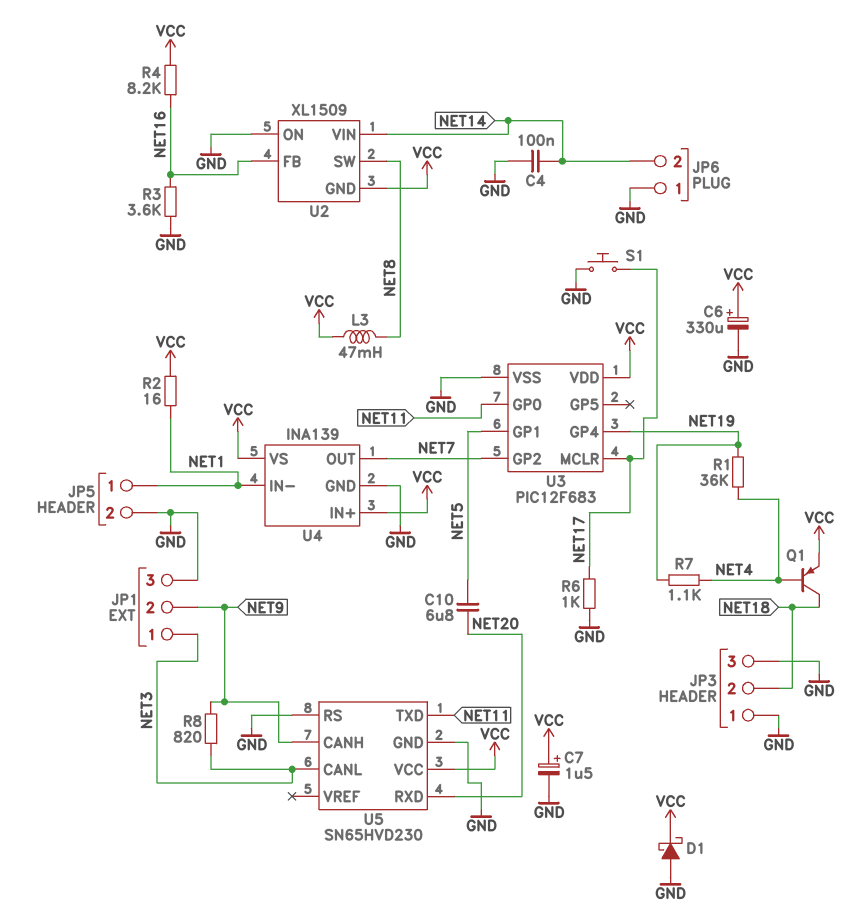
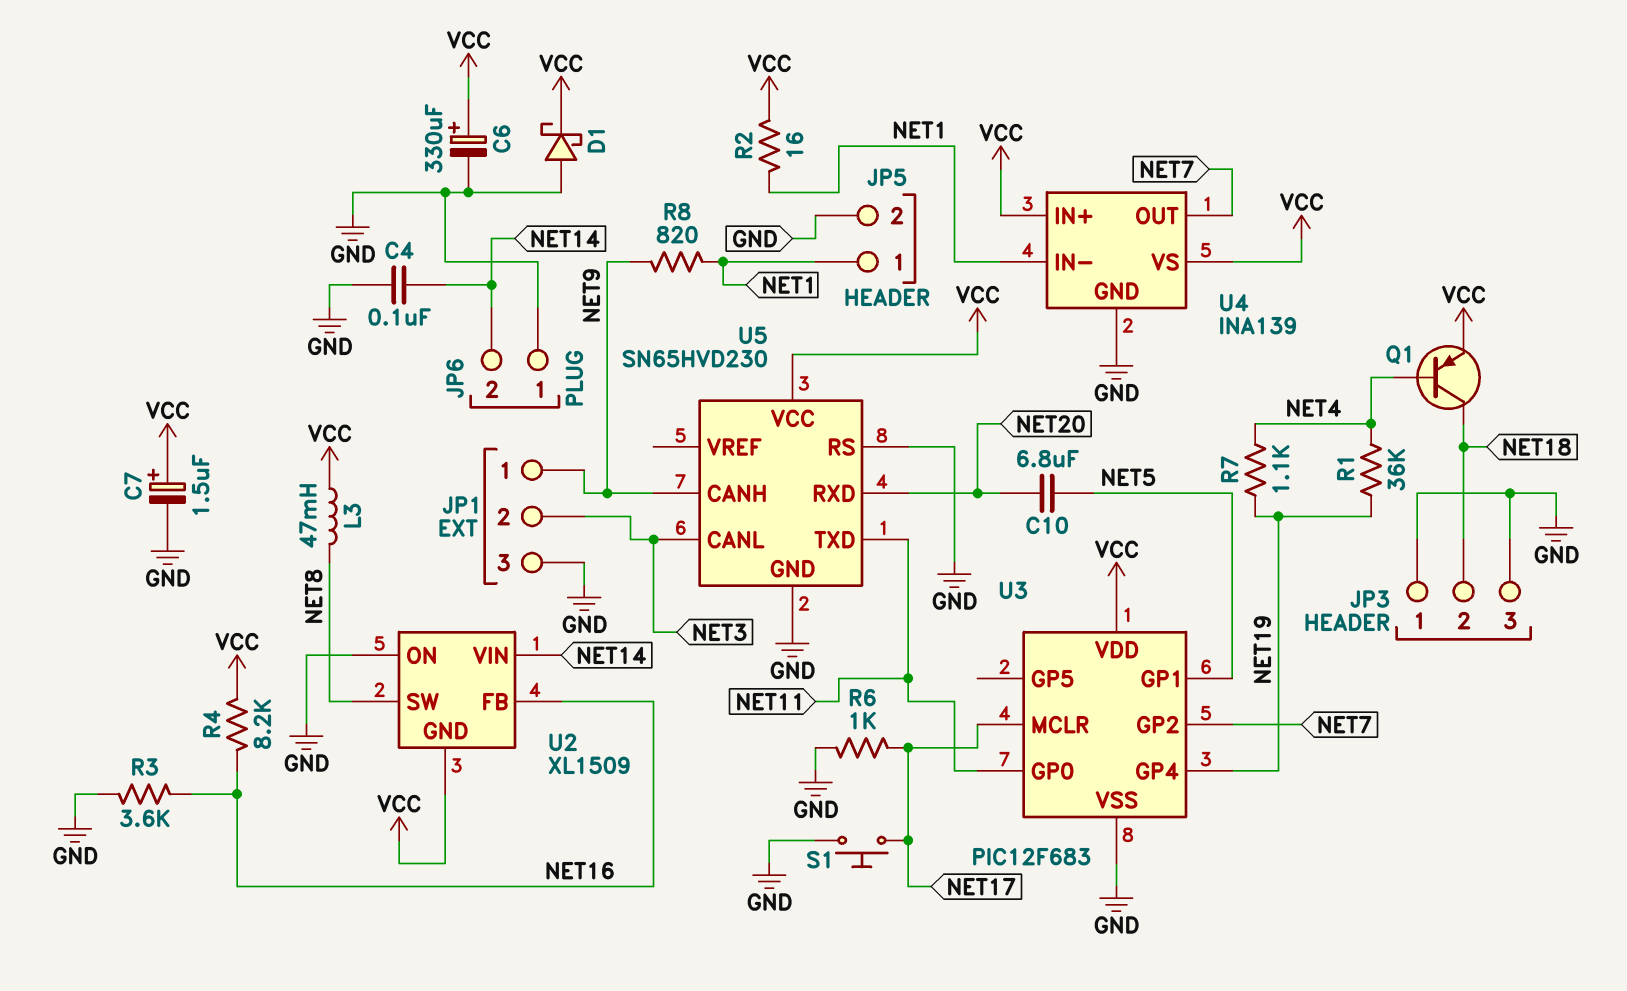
JP1 pin 1: NET3 -> NET9
JP1 pin 2: NET9 -> NET3
R8: 820 (NET3, NET9) -> 820 (NET1, NET9)

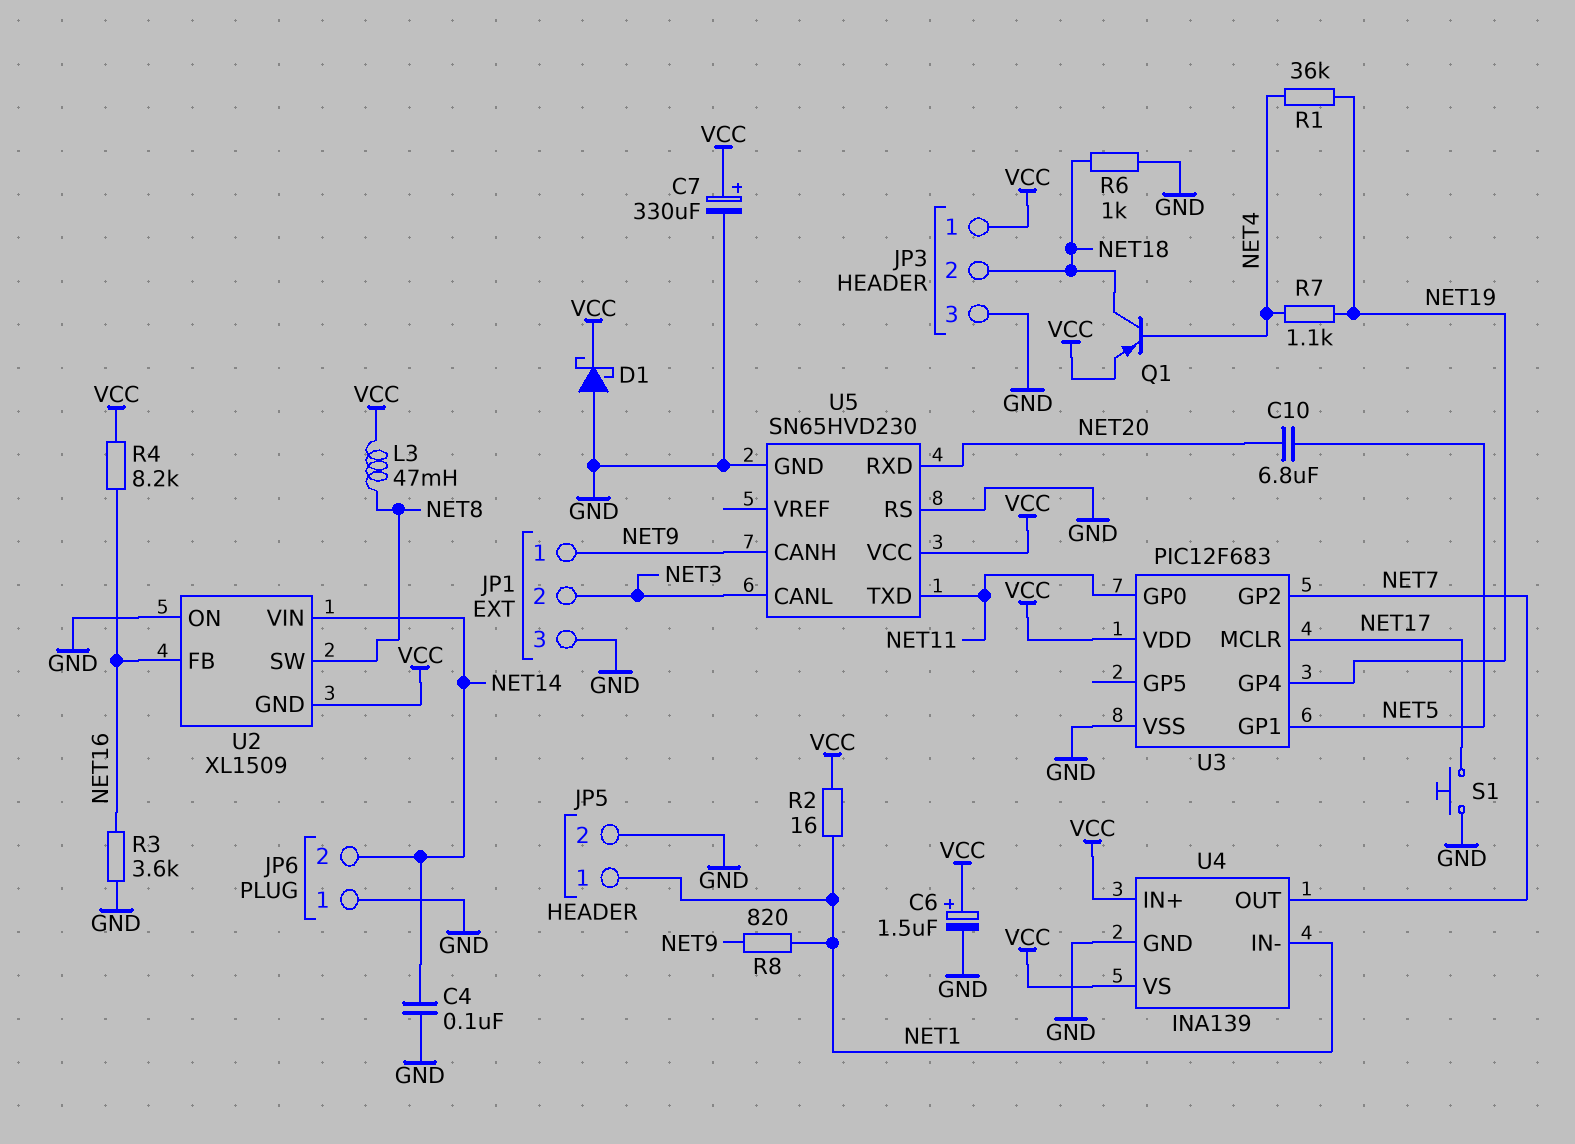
C6: 330uF (plus VCC, minus GND) -> 1.5uF (plus VCC, minus GND)
C7: 1.5uF (plus VCC, minus GND) -> 330uF (plus VCC, minus GND)
JP3 pin 1: GND -> VCC
R6: 1k (GND, NET17) -> 1k (GND, NET18)

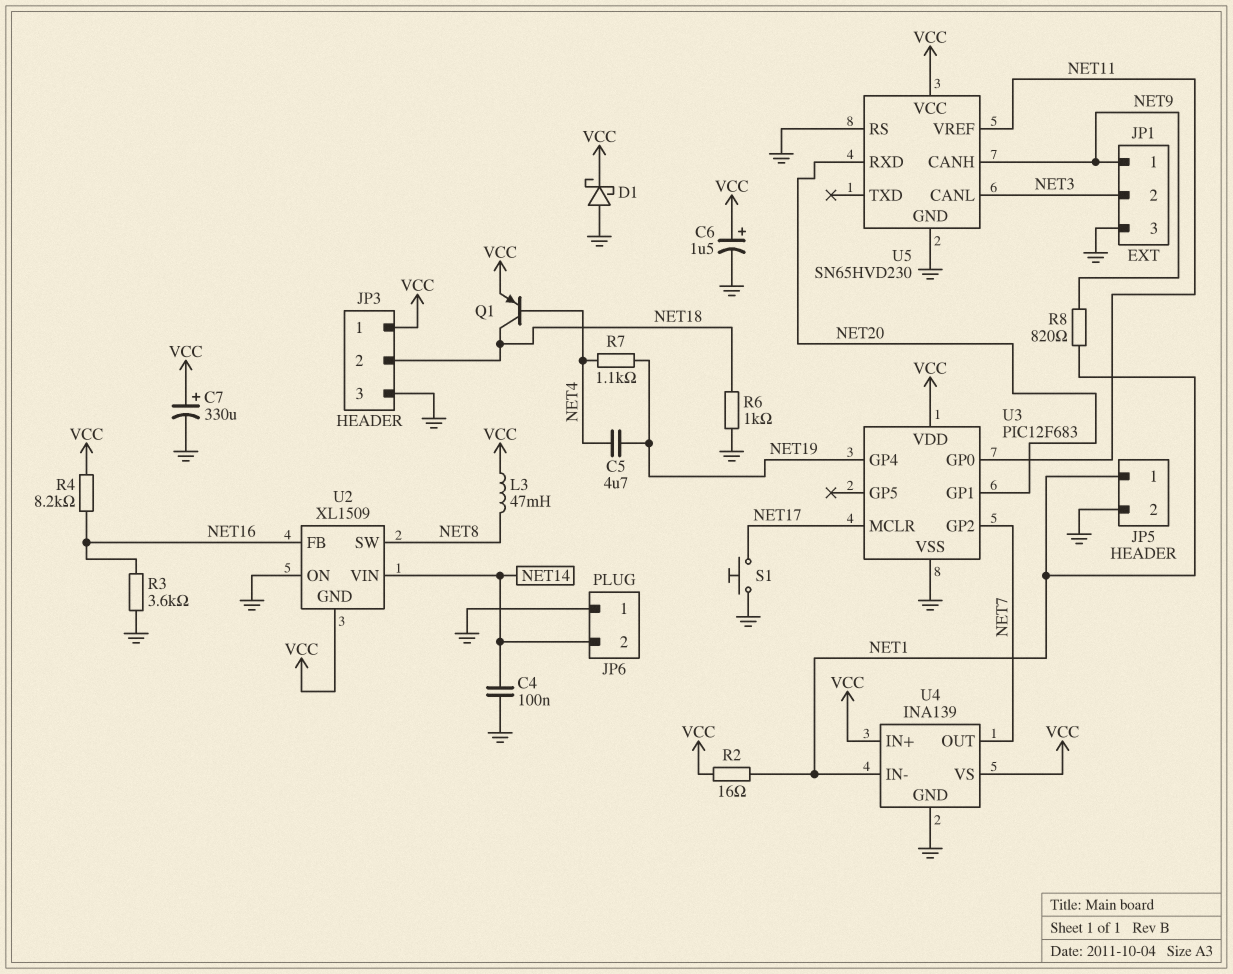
C5: none -> 4.7uF (NET4, NET19)
C10: 6.8uF (NET5, NET20) -> none
R1: 36k (NET4, NET19) -> none
U3 pin GP1: NET5 -> NET20
U5 pin TXD: NET11 -> none
U5 pin VREF: none -> NET11

